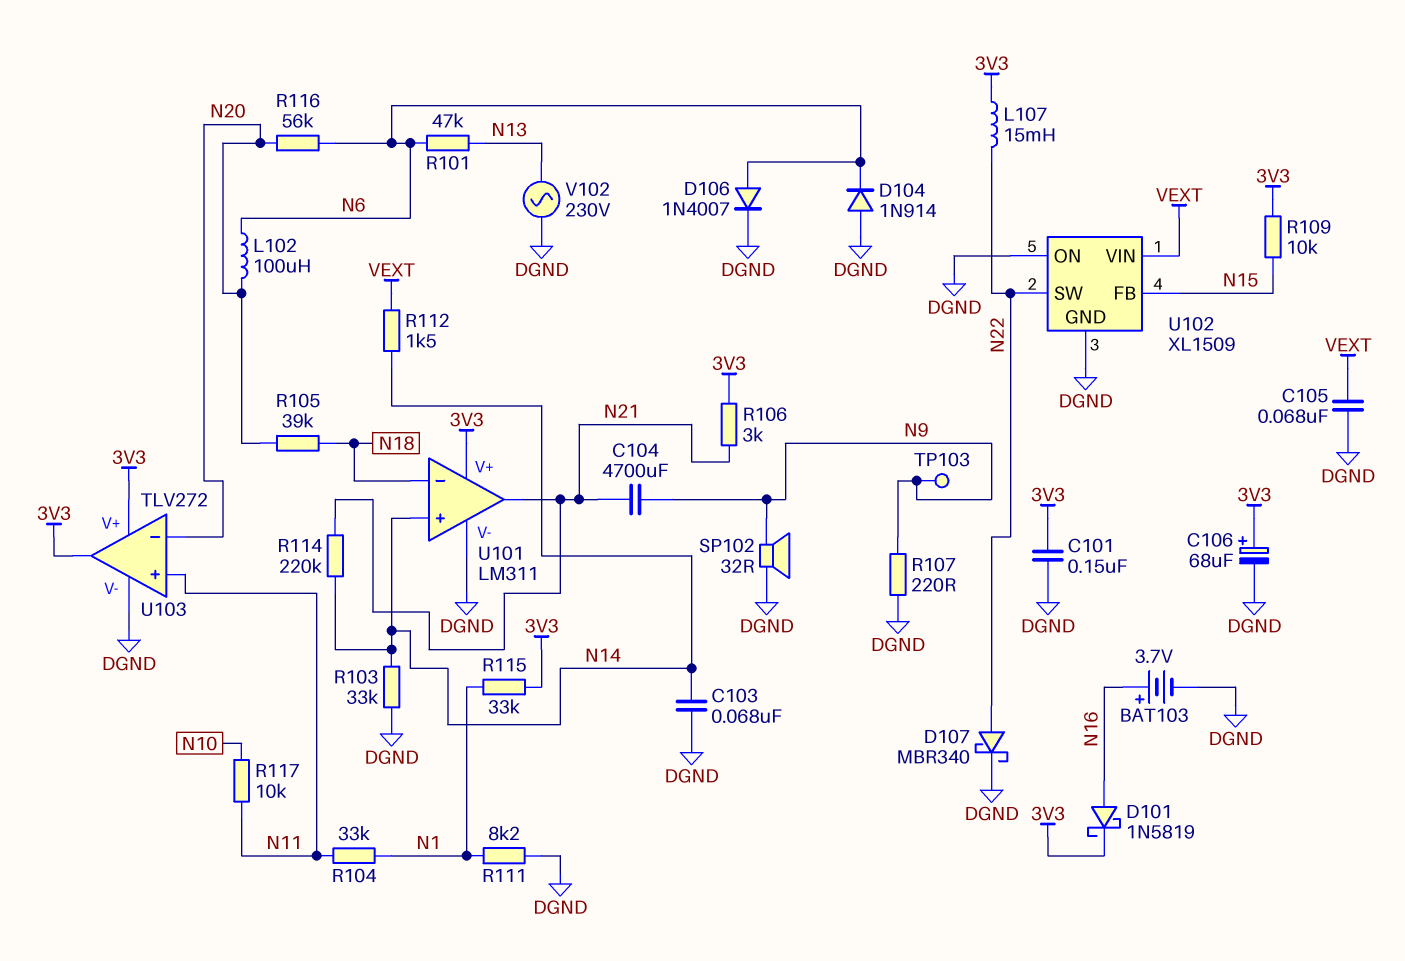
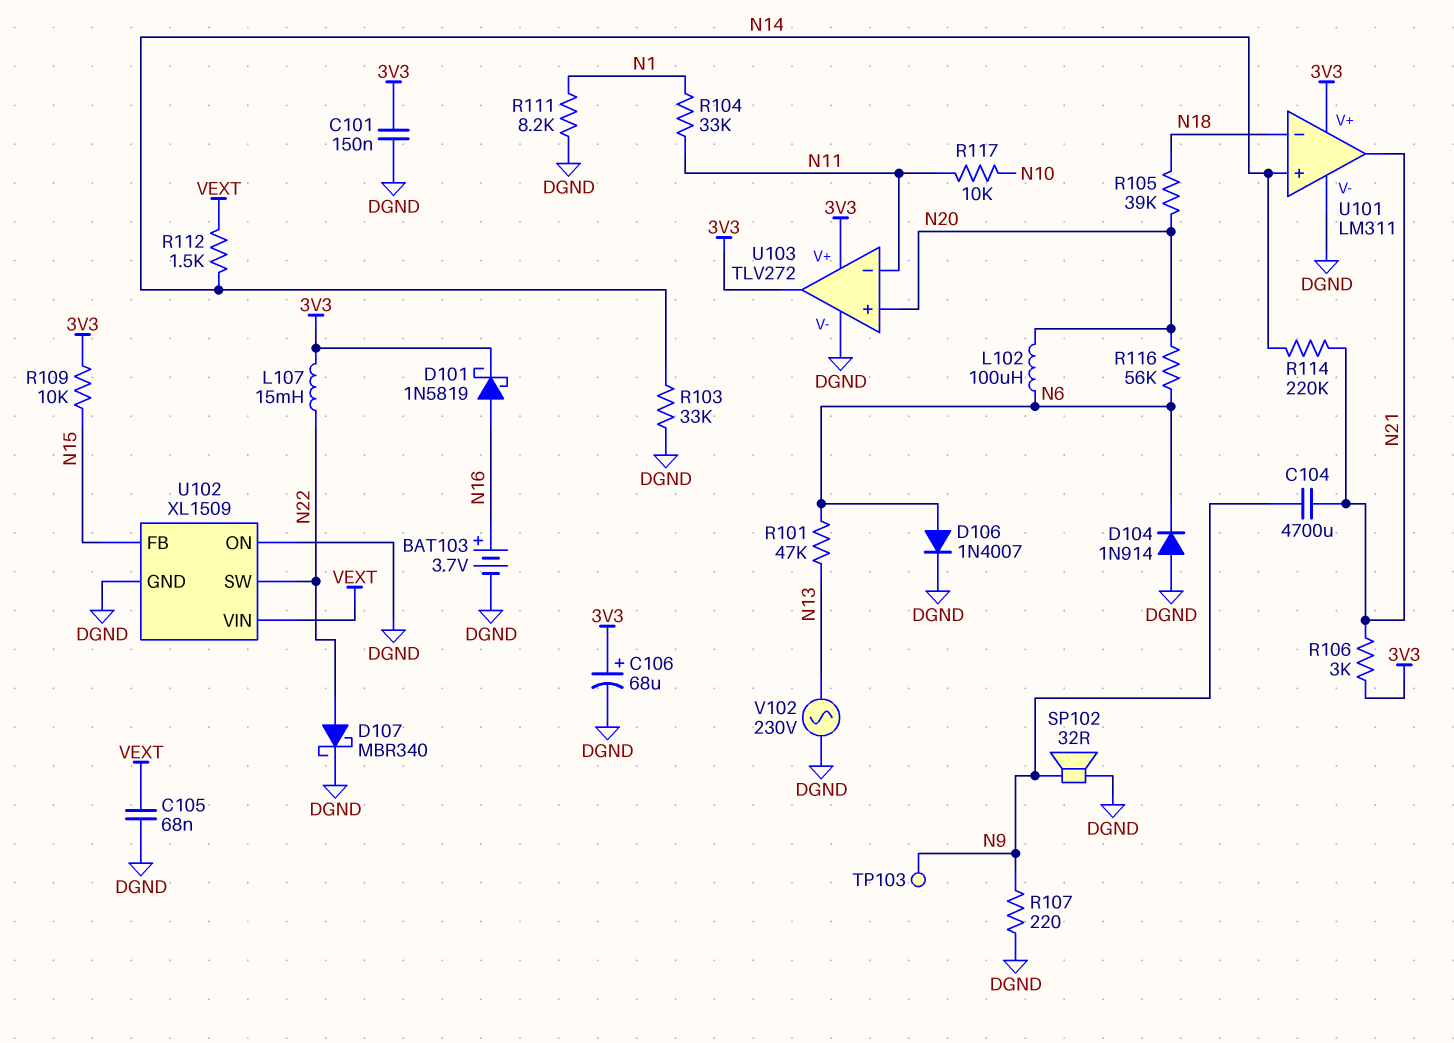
C103: 68nF (DGND, N14) -> none
R115: 33k (3V3, N1) -> none
U103 pin in+: N11 -> N20
U103 pin in-: N20 -> N11

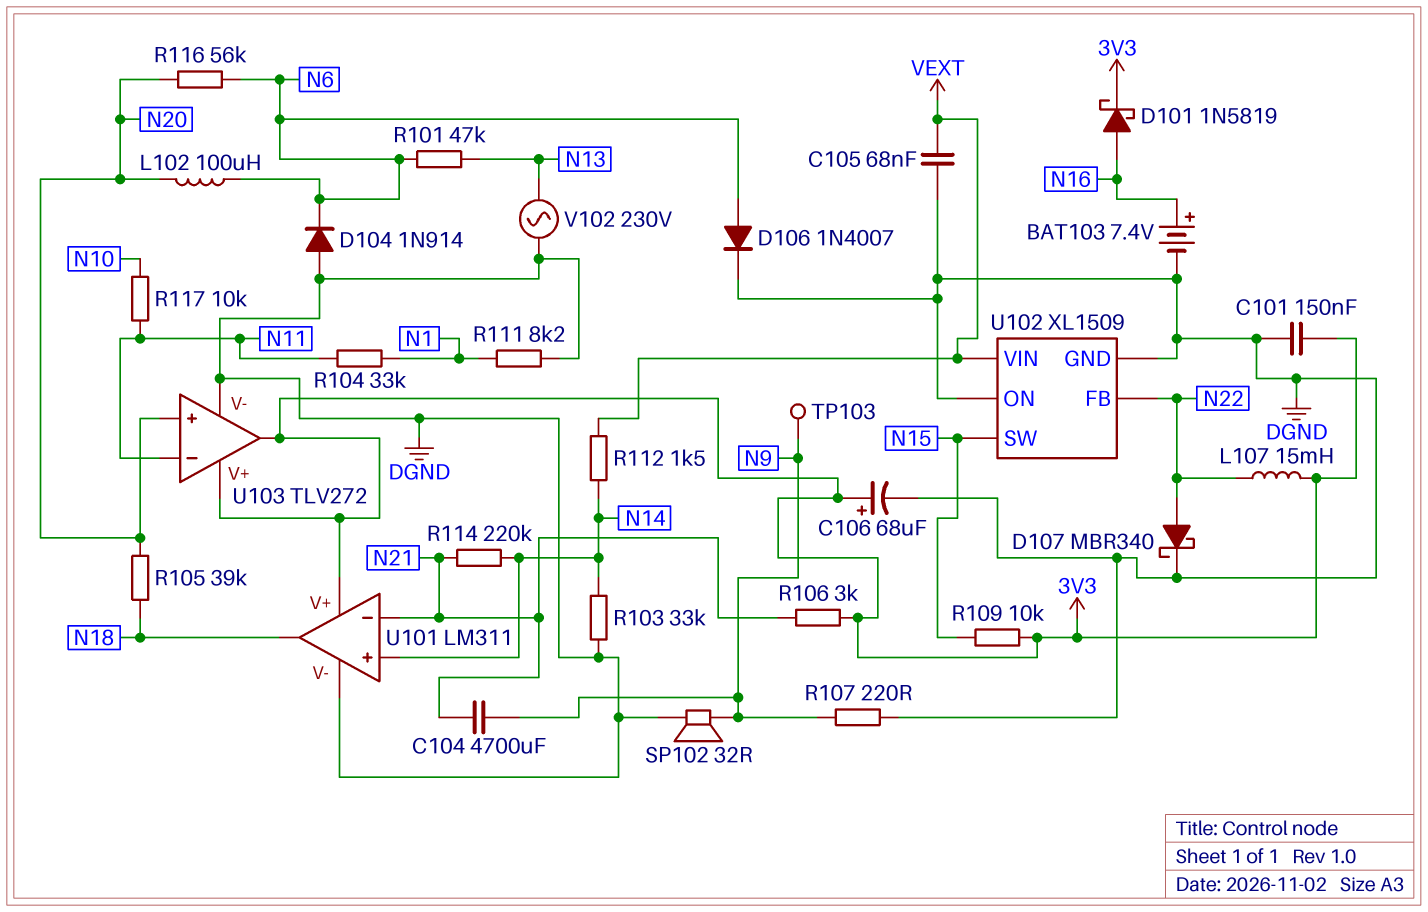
BAT103: 3.7V (plus N16, minus DGND) -> 7.4V (plus N16, minus DGND)
U101 pin in-: N18 -> N21
U101 pin out: N21 -> N18
U102 pin FB: N15 -> N22
U102 pin SW: N22 -> N15

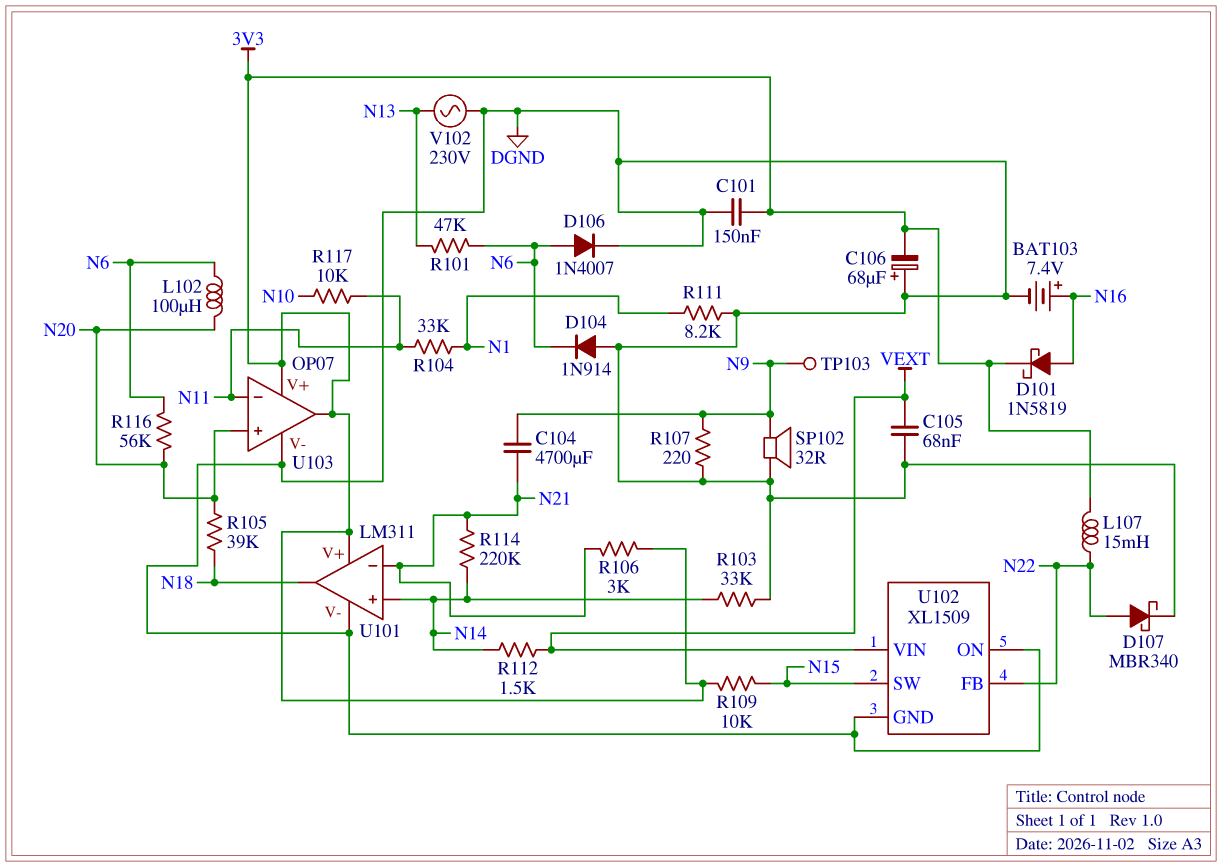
C106: 68uF (plus 3V3, minus DGND) -> 68uF (plus DGND, minus 3V3)
U103: TLV272 -> OP07

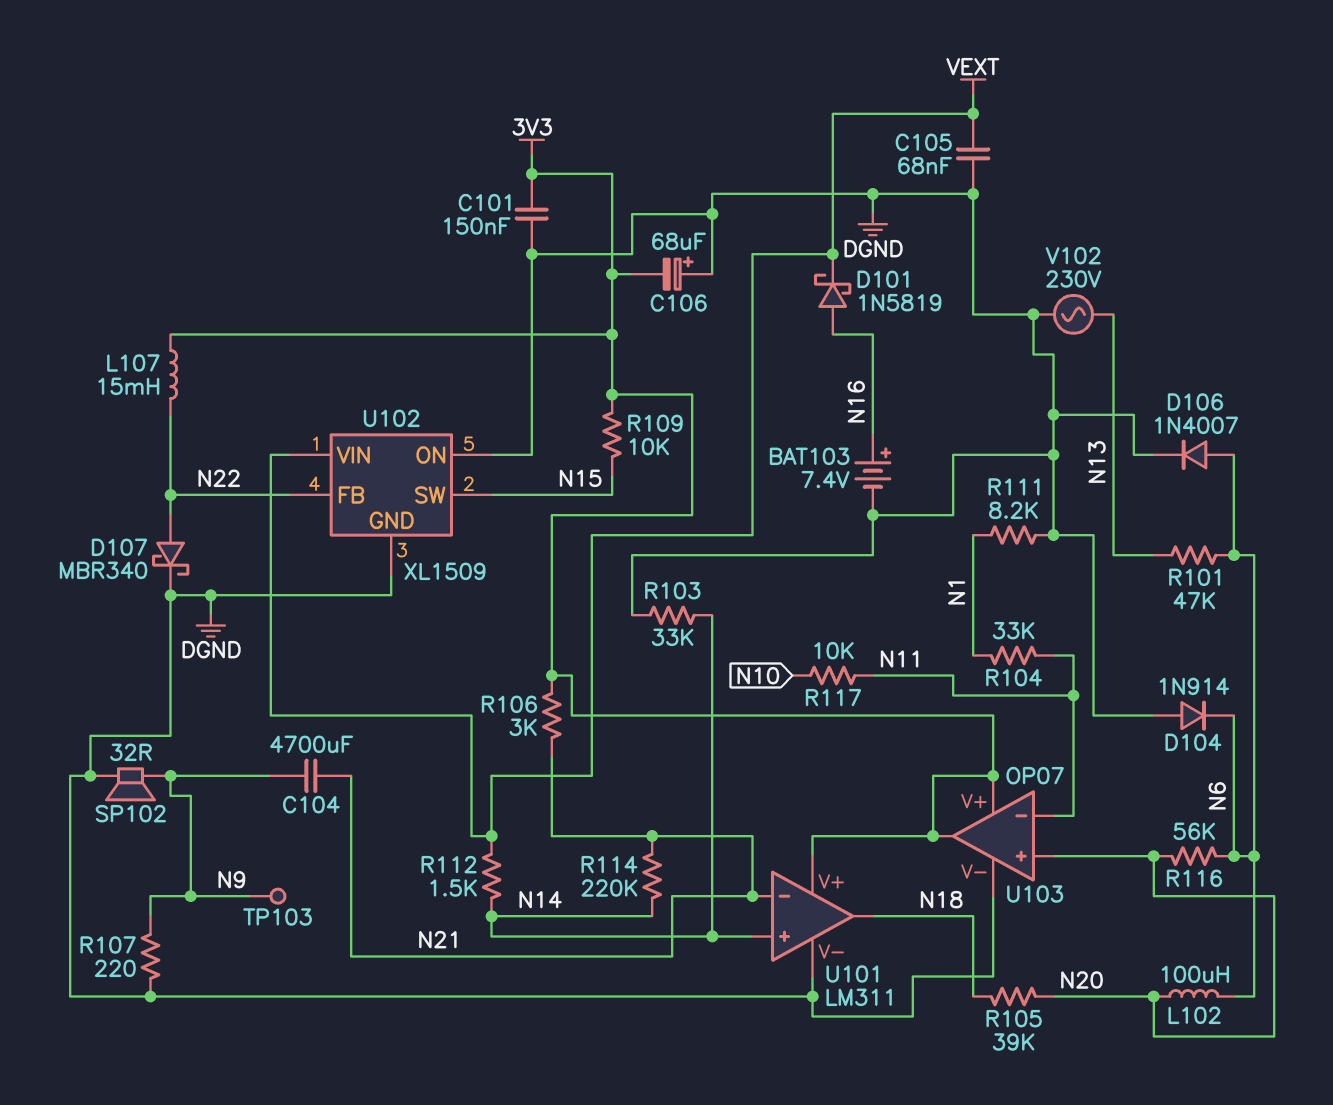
D101: schottky 1N5819 (A N16, K 3V3) -> schottky 1N5819 (A N16, K VEXT)

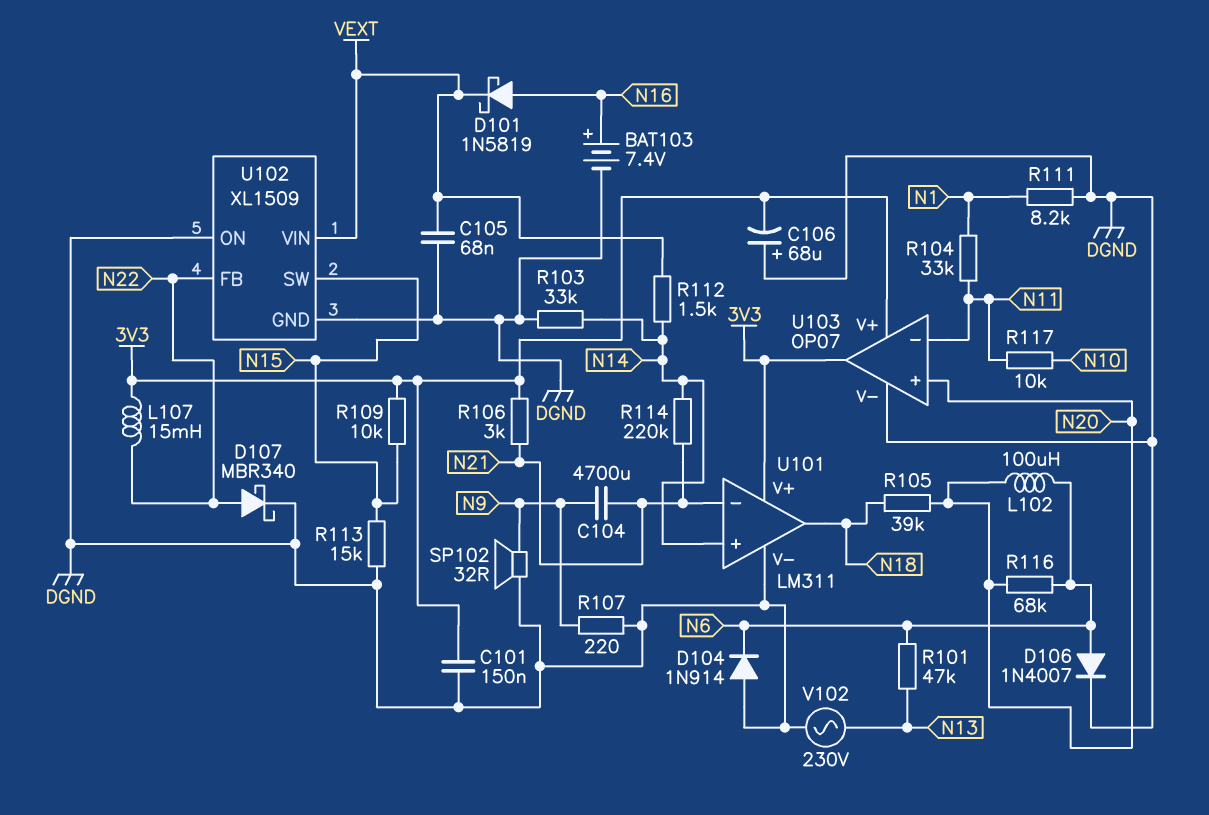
R113: none -> 15k (DGND, N15)
R116: 56k (N6, N20) -> 68k (N6, N20)
TP103: test point (N9) -> none

